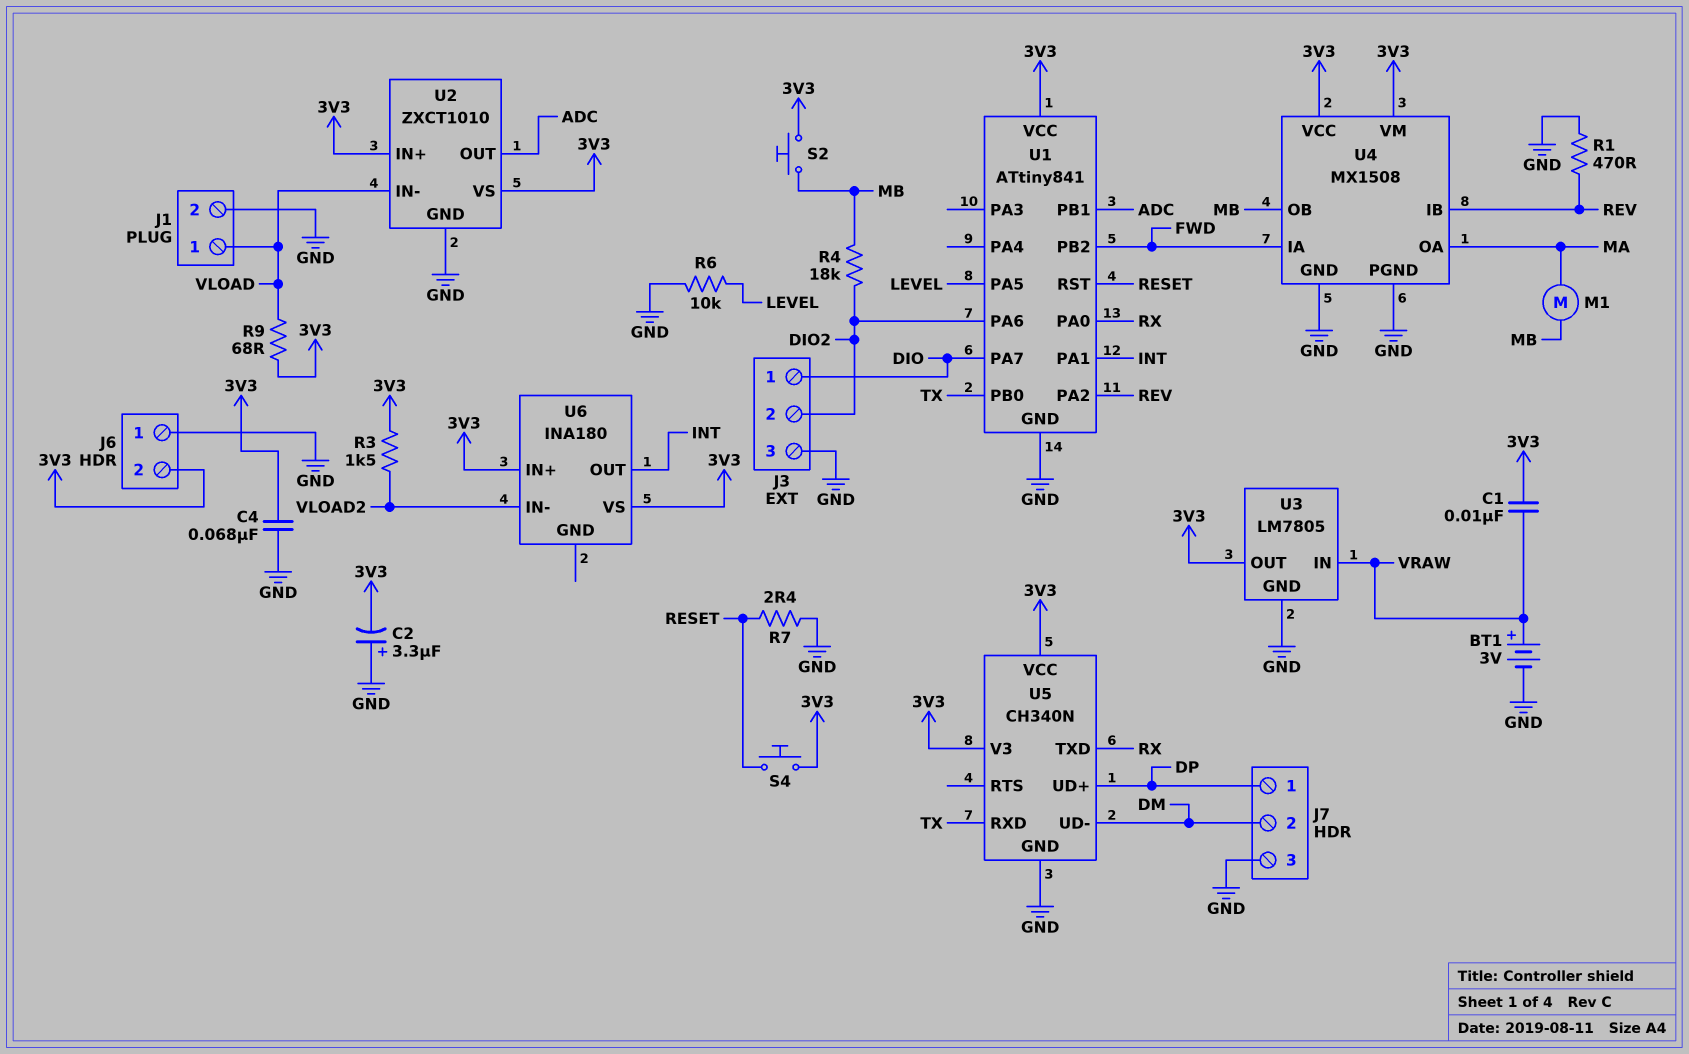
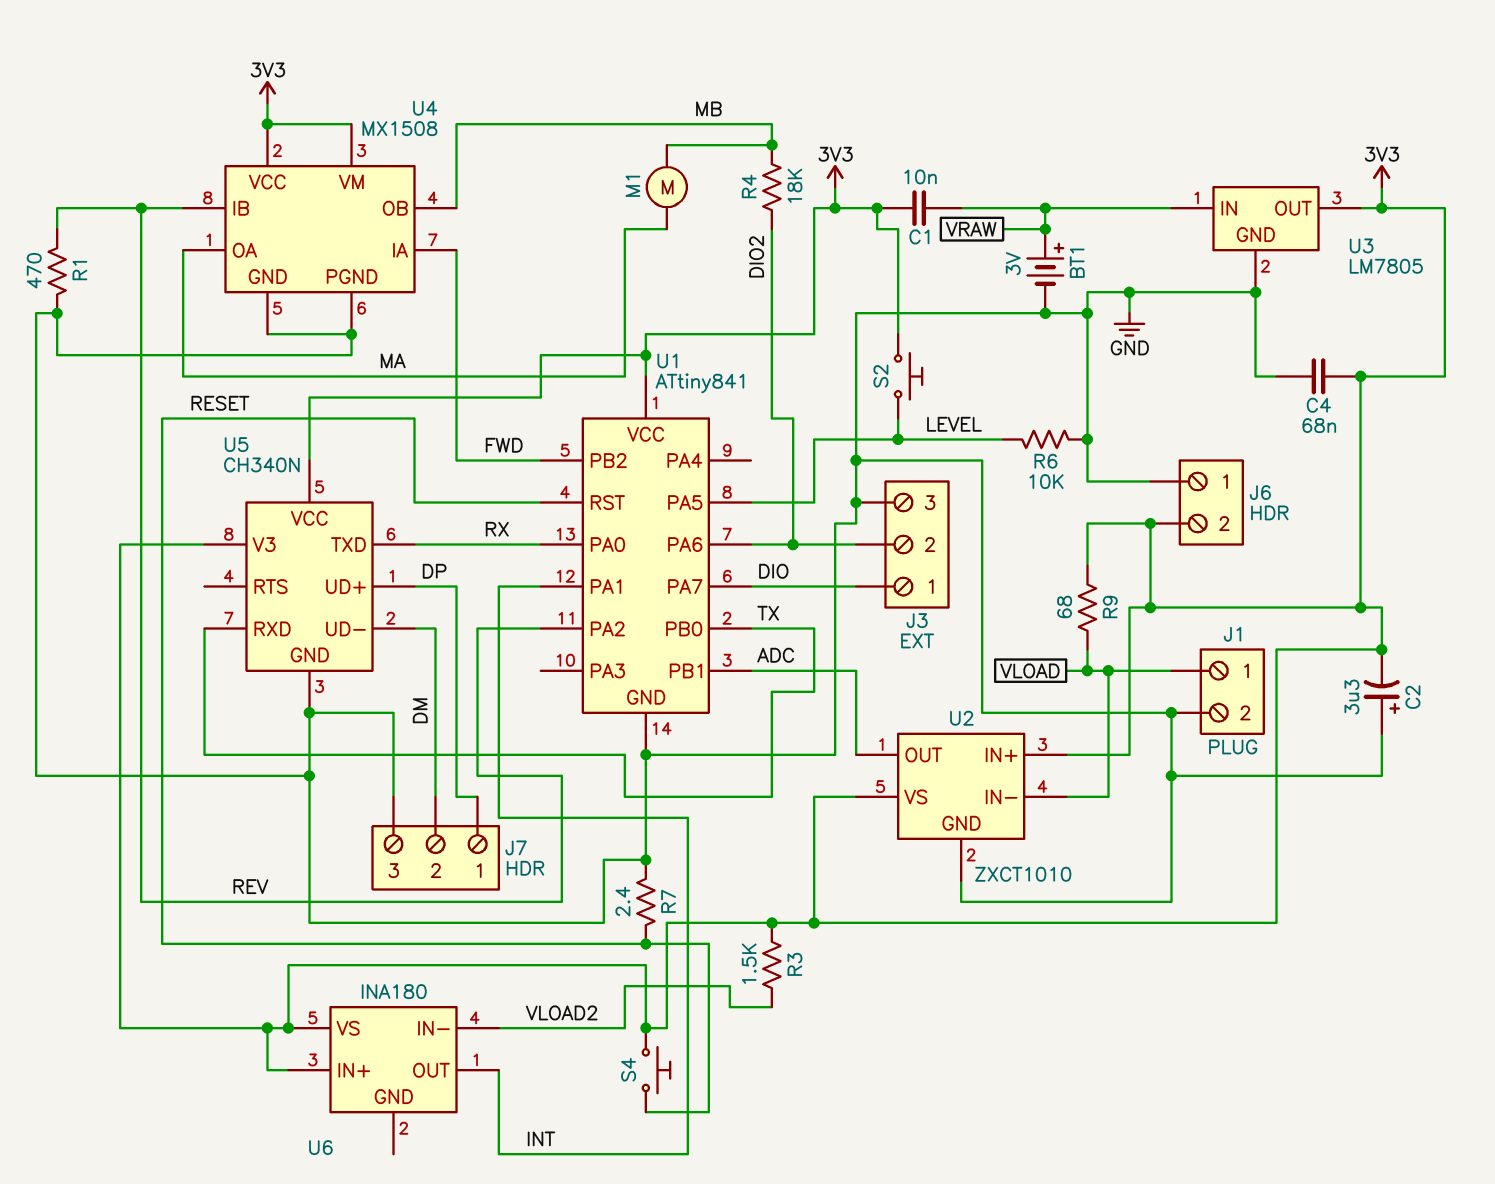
S2: button (3V3, MB) -> button (3V3, LEVEL)

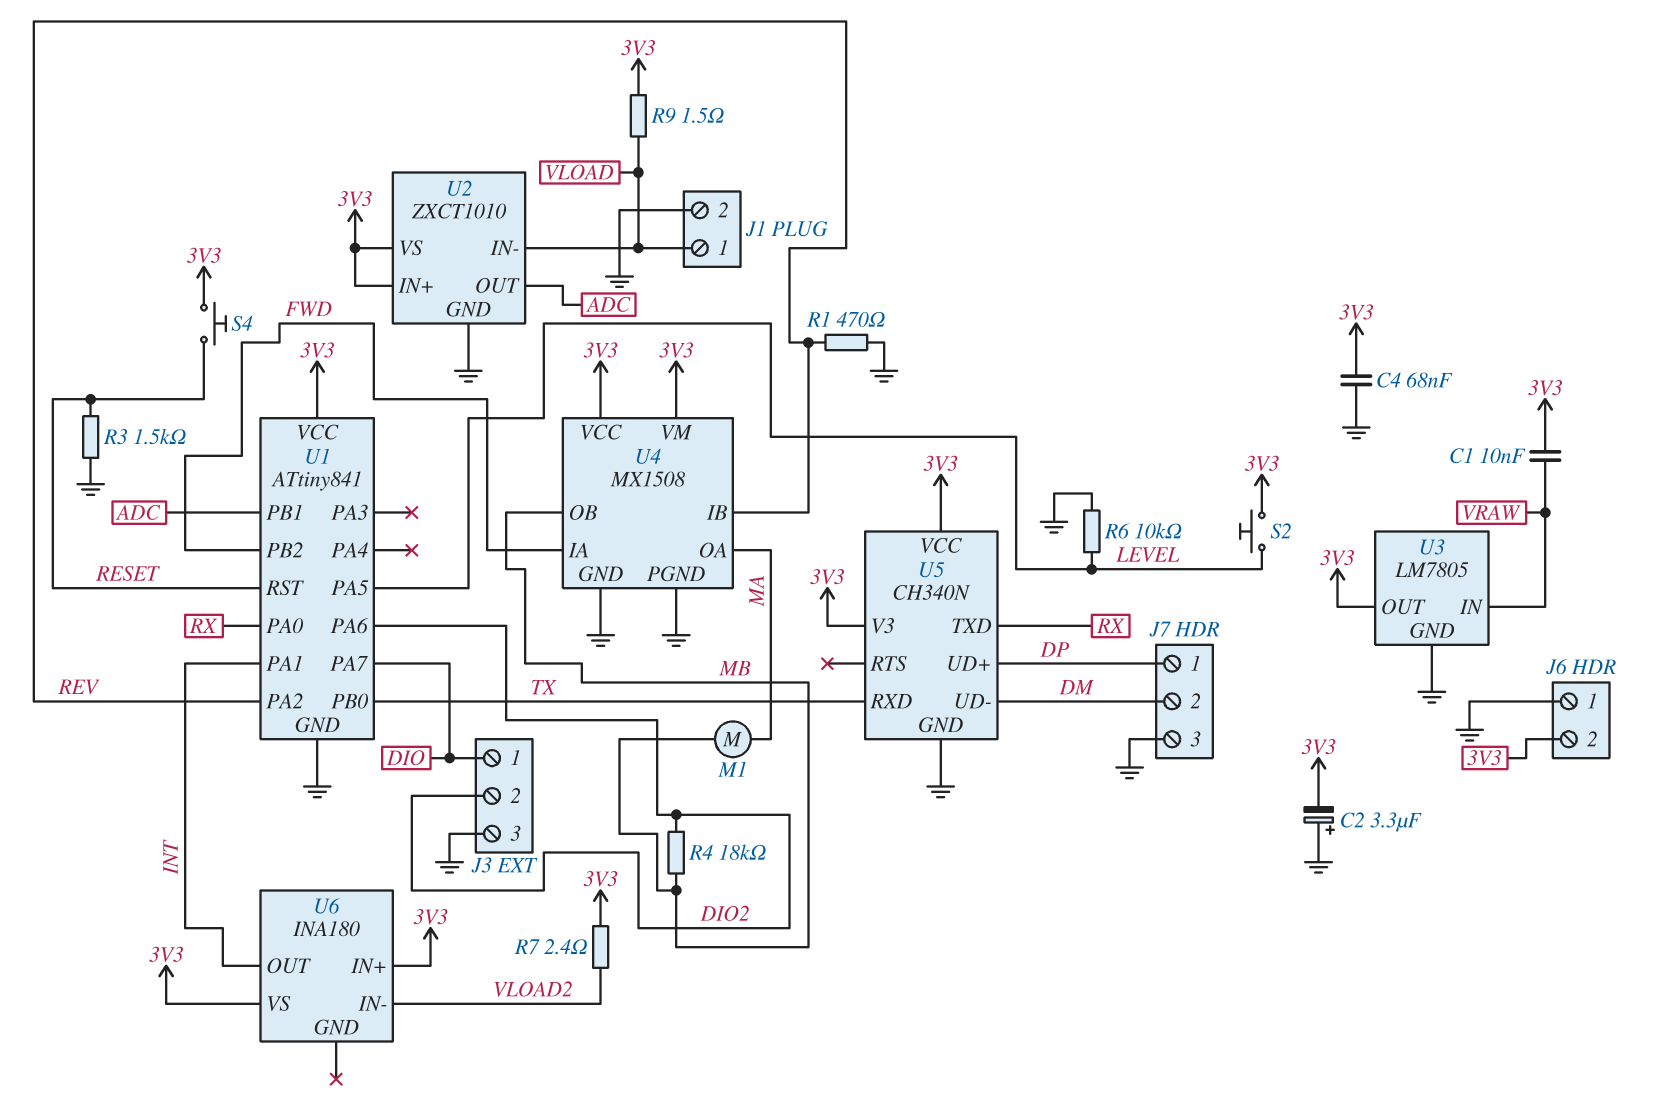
BT1: 3V (plus VRAW, minus GND) -> none
R3: 1.5k (3V3, VLOAD2) -> 1.5k (GND, RESET)
R7: 2.4 (GND, RESET) -> 2.4 (3V3, VLOAD2)
R9: 68 (3V3, VLOAD) -> 1.5 (3V3, VLOAD)

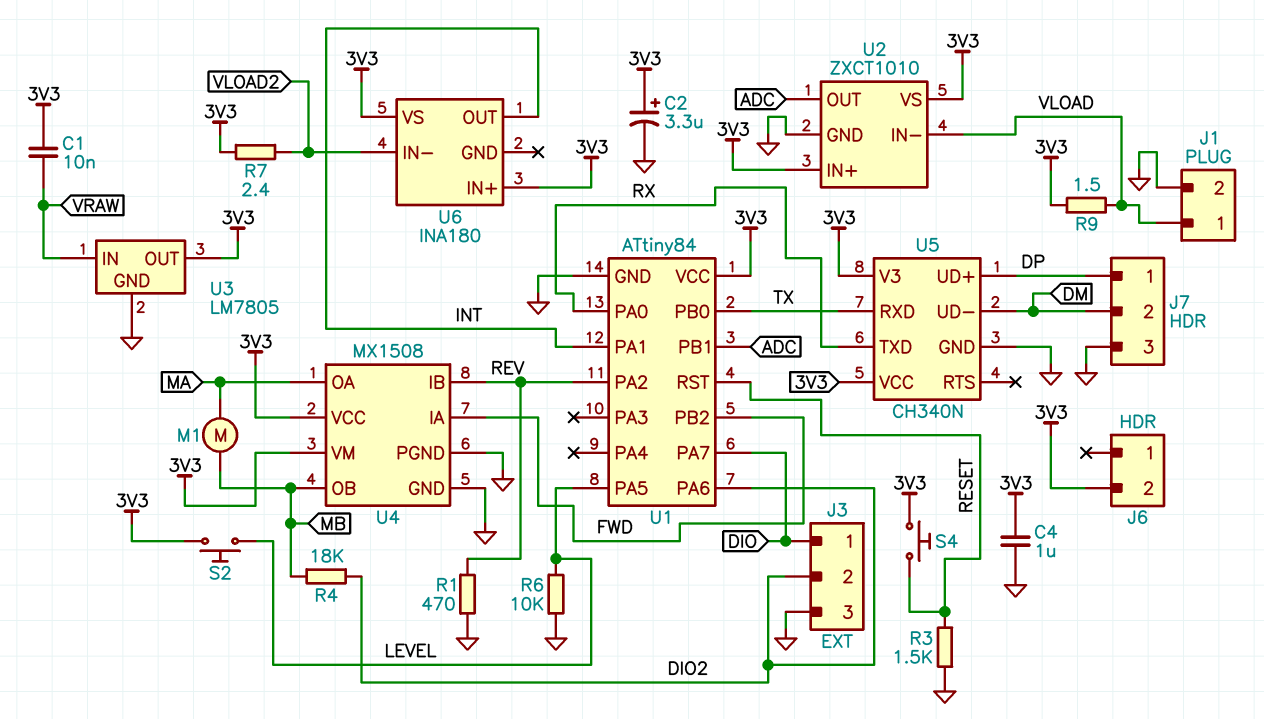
C2: 3.3uF (plus GND, minus 3V3) -> 3.3uF (plus 3V3, minus GND)
C4: 68nF (3V3, GND) -> 1uF (3V3, GND)
J6 pin 1: GND -> none
U1: ATtiny841 -> ATtiny84

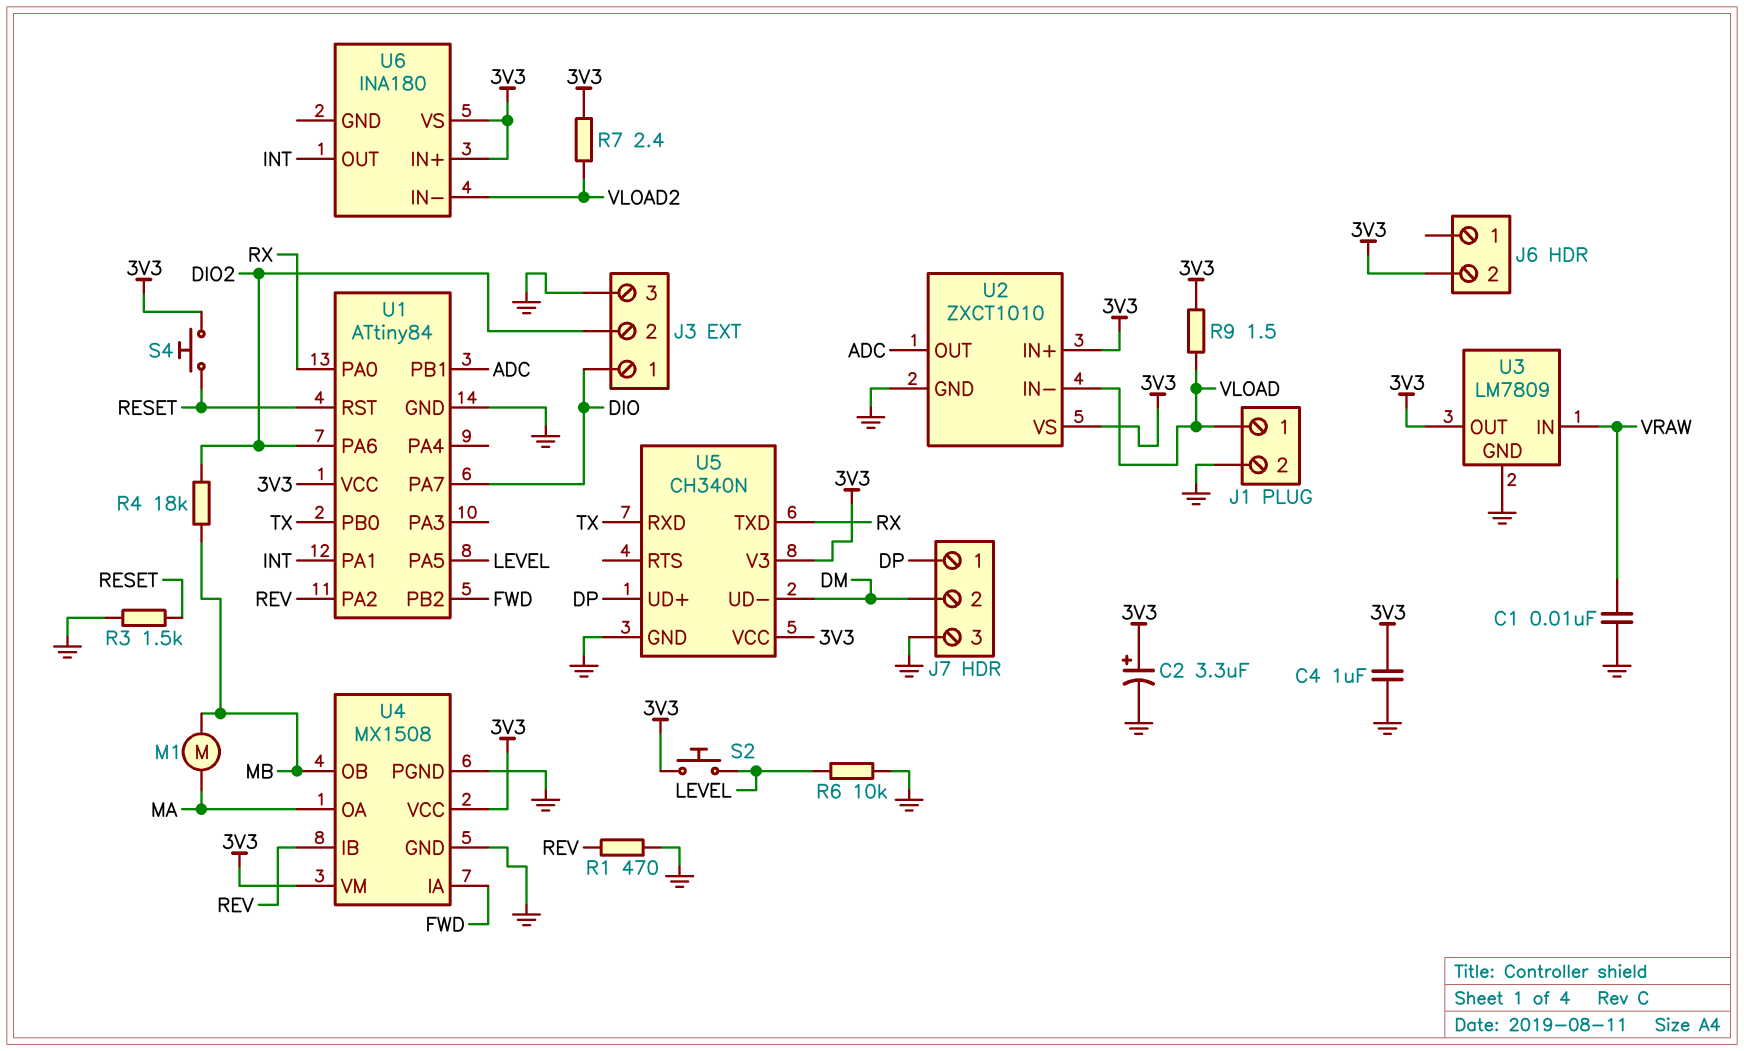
C1: 10nF (3V3, VRAW) -> 10nF (GND, VRAW)
U3: LM7805 -> LM7809

